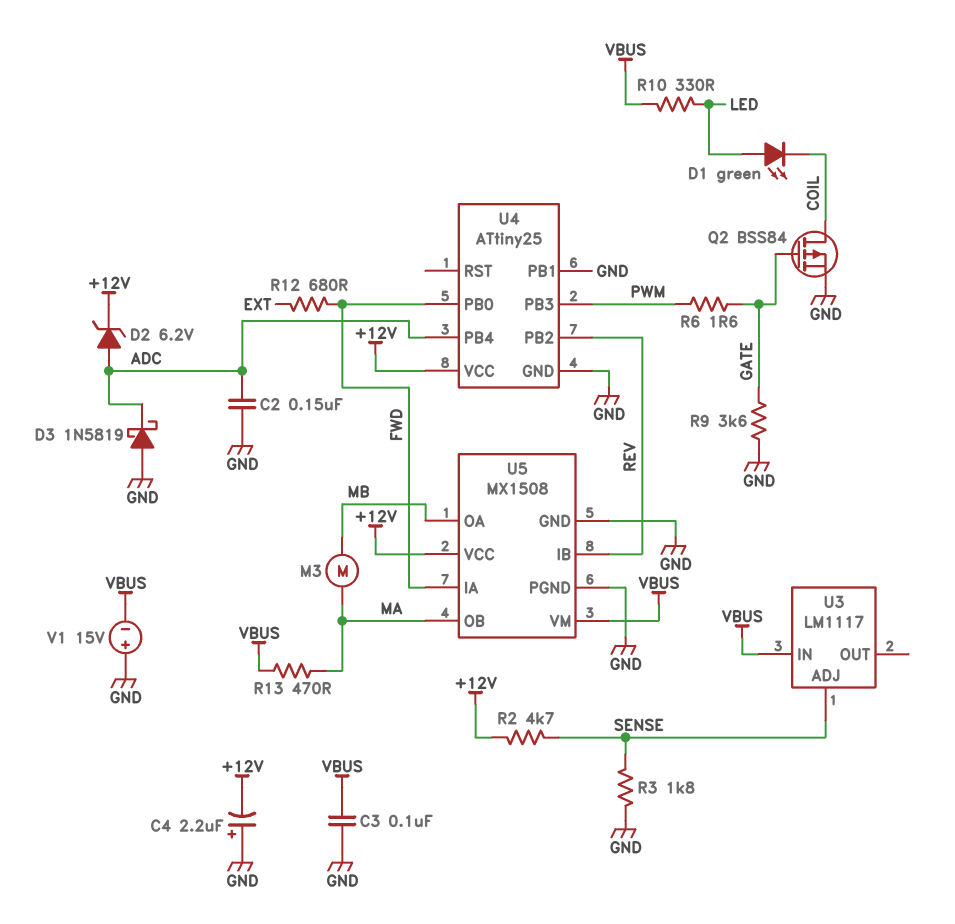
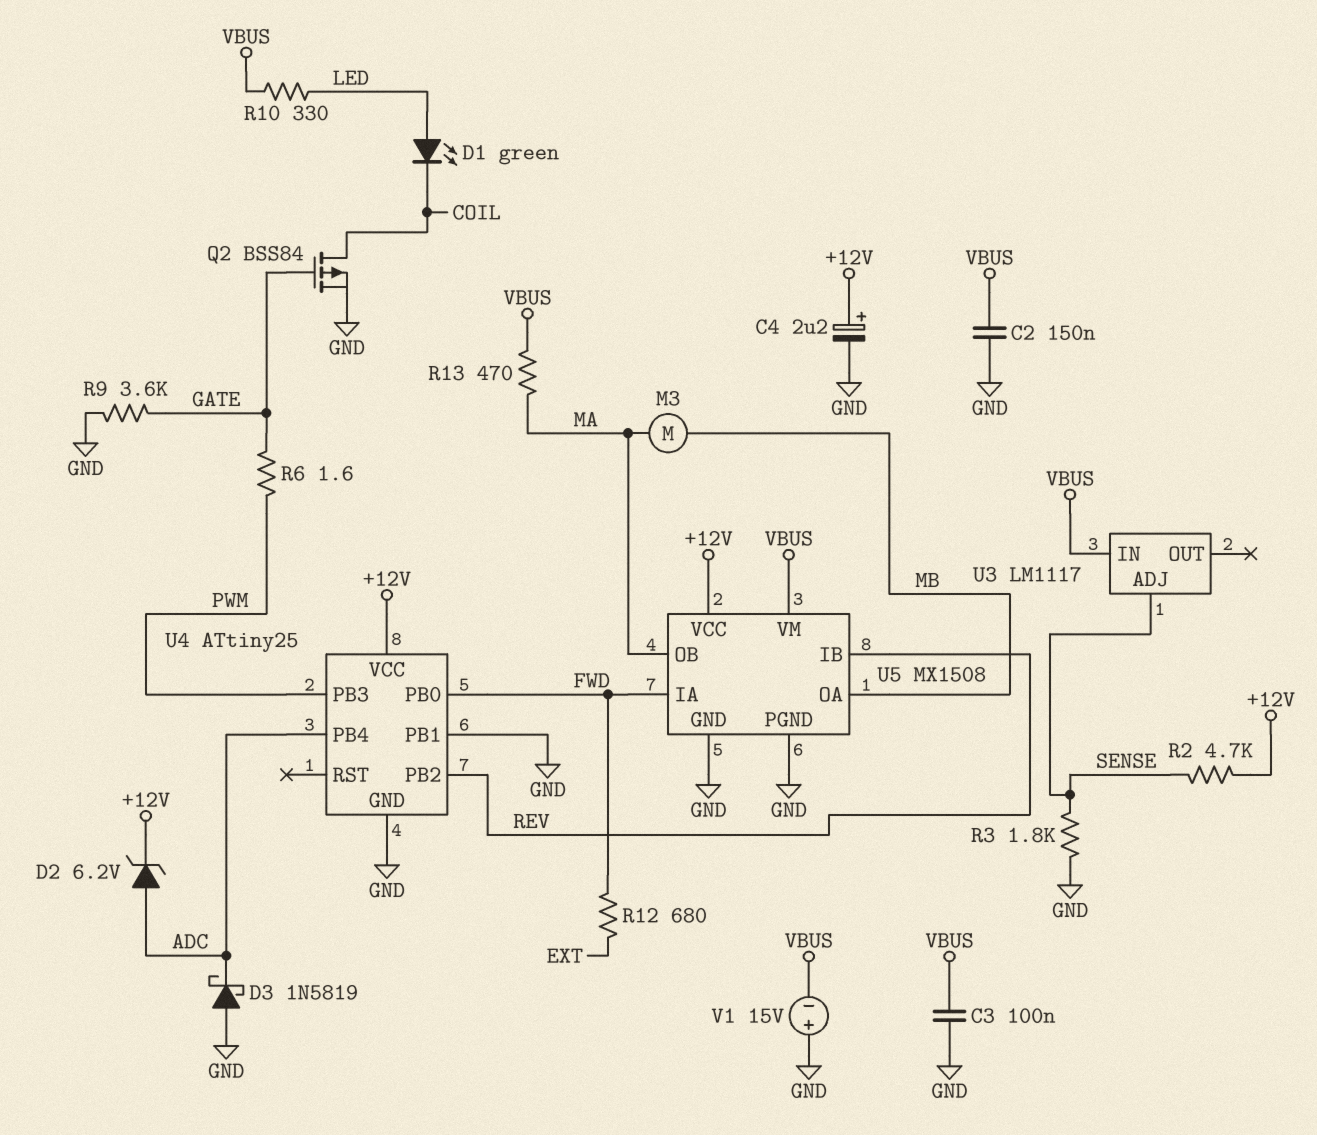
C2: 150nF (ADC, GND) -> 150nF (GND, VBUS)
C4: 2.2uF (plus GND, minus +12V) -> 2.2uF (plus +12V, minus GND)

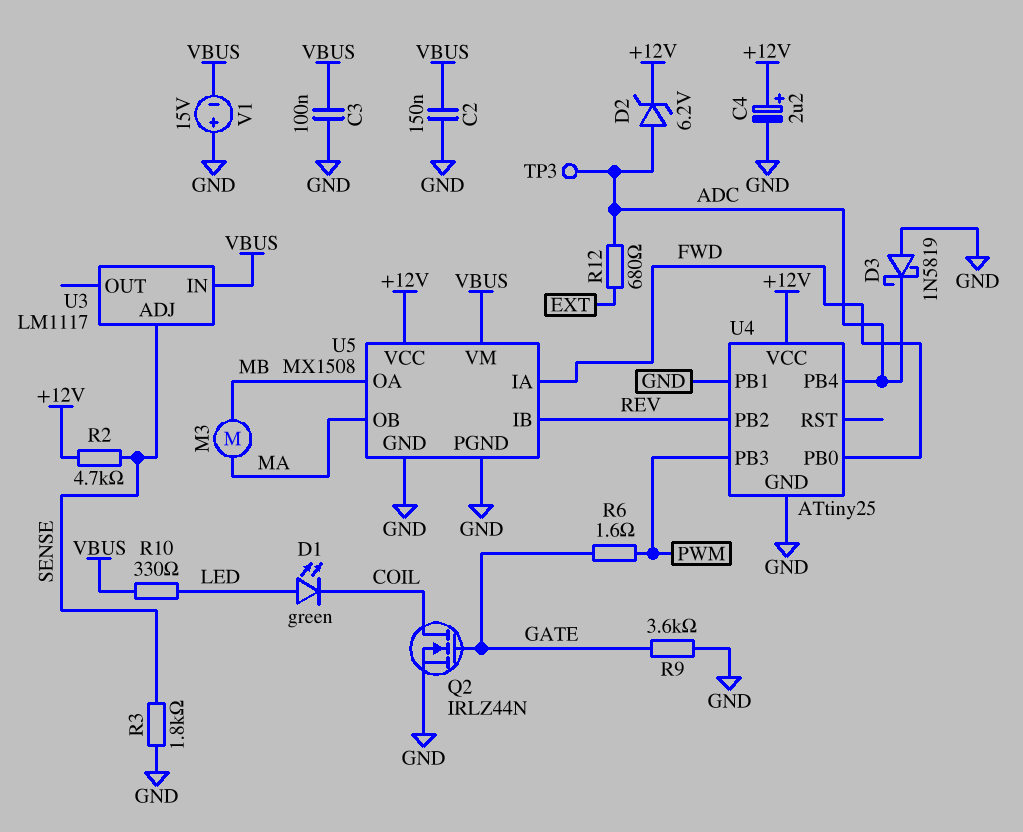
Q2: PMOS BSS84 (G GATE, D COIL, S GND) -> NMOS IRLZ44N (G GATE, D COIL, S GND)
R12: 680 (EXT, FWD) -> 680 (ADC, EXT)
R13: 470 (MA, VBUS) -> none
TP3: none -> test point (ADC)

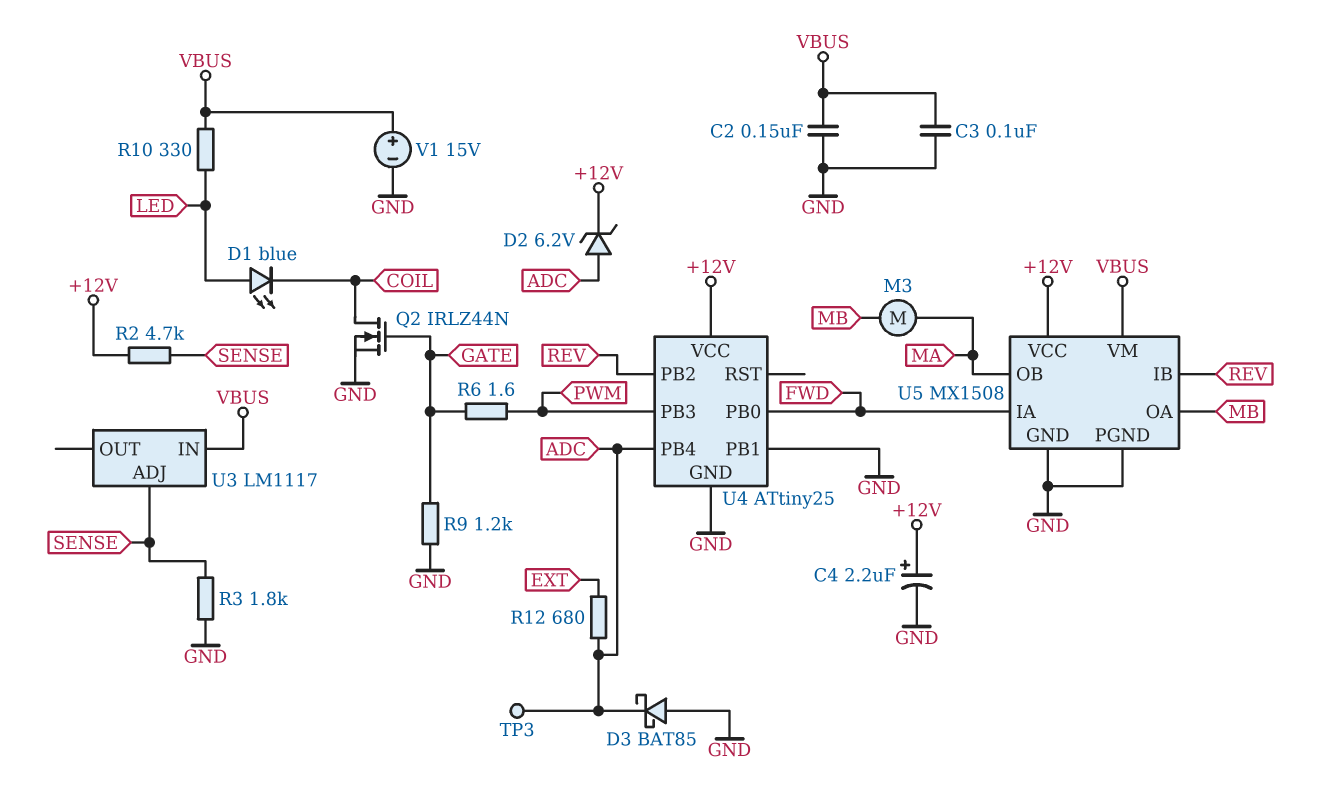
D1: LED green (A LED, K COIL) -> LED blue (A LED, K COIL)
D3: schottky 1N5819 (A GND, K ADC) -> schottky BAT85 (A GND, K ADC)
R9: 3.6k (GATE, GND) -> 1.2k (GATE, GND)
V1: 15V (plus GND, minus VBUS) -> 15V (plus VBUS, minus GND)

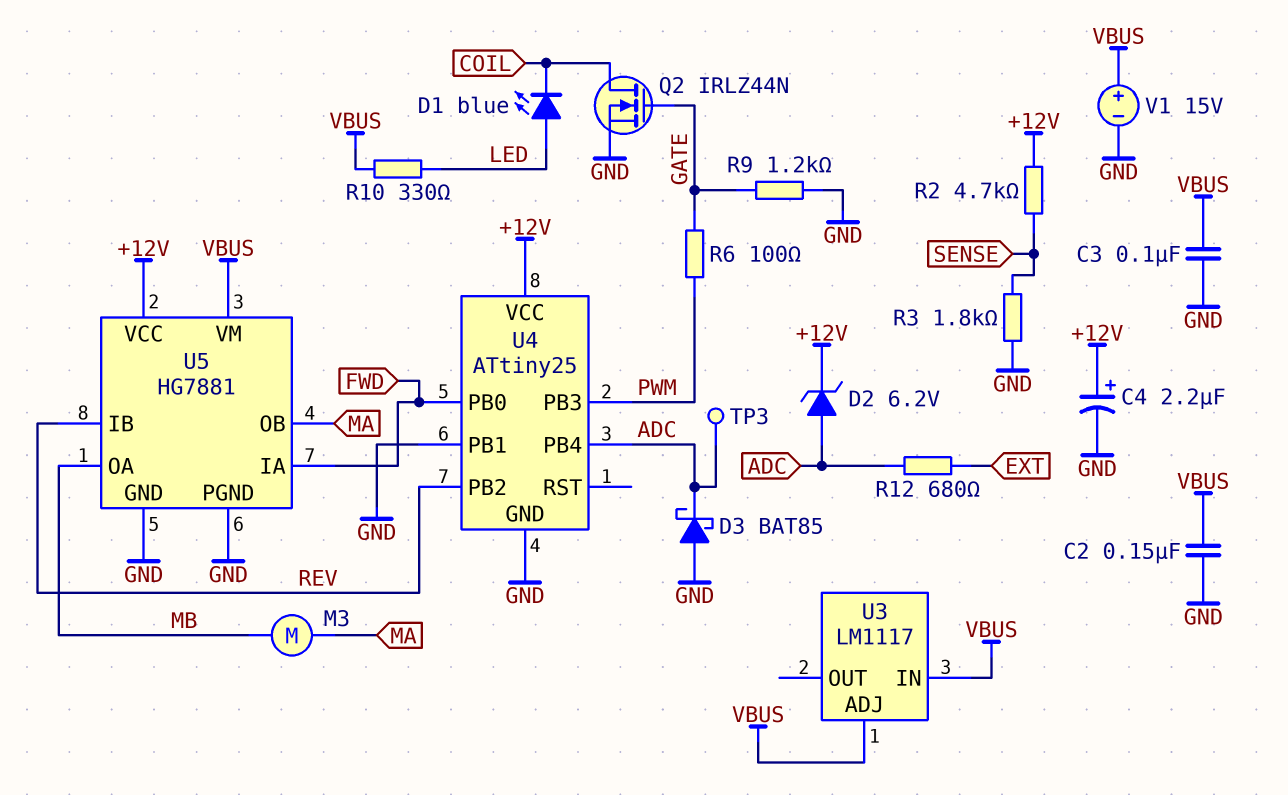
R6: 1.6 (GATE, PWM) -> 100 (GATE, PWM)
U3 pin ADJ: SENSE -> VBUS
U5: MX1508 -> HG7881

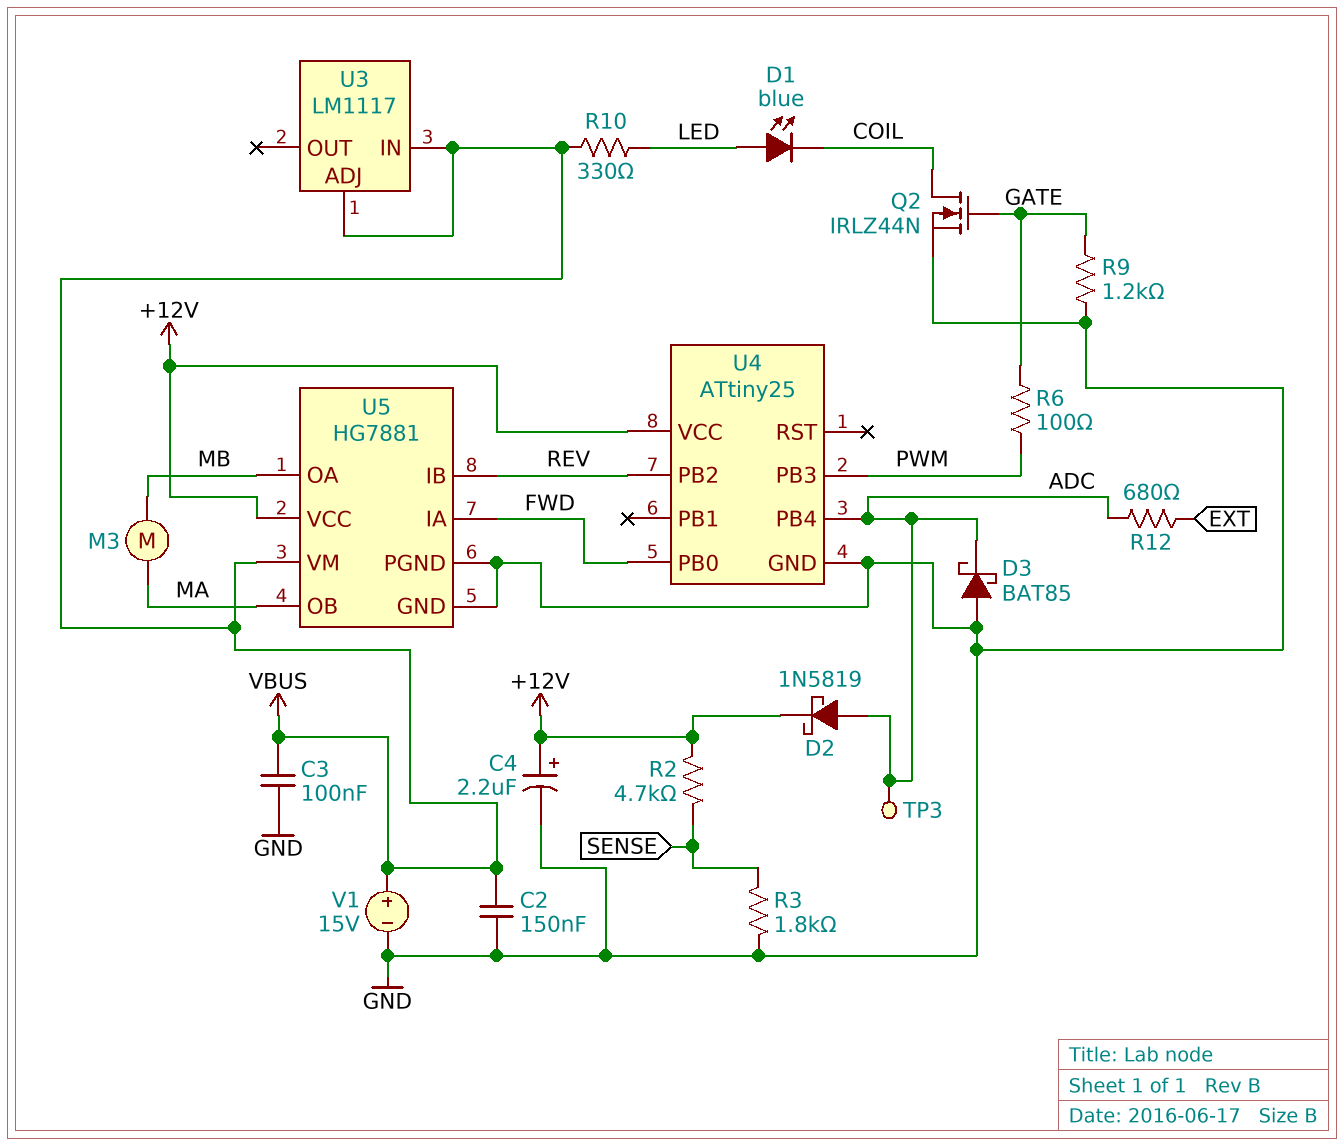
D2: zener 6.2V (A ADC, K +12V) -> schottky 1N5819 (A ADC, K +12V)
U4 pin PB1: GND -> none

